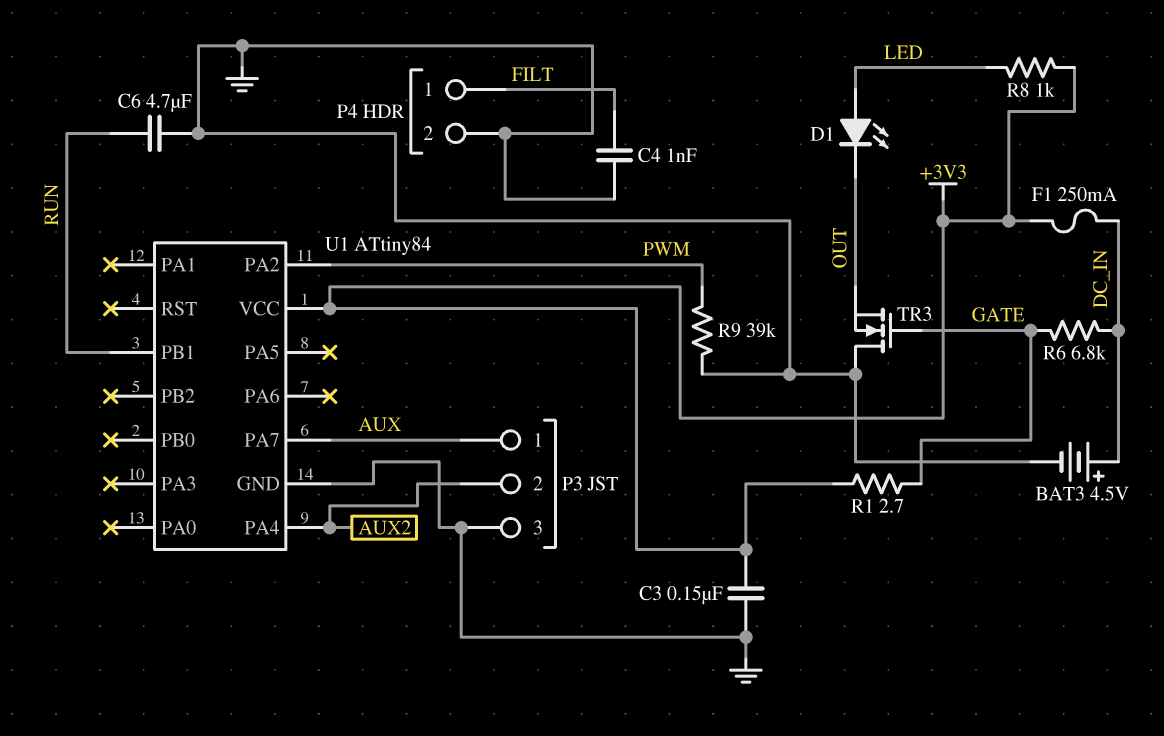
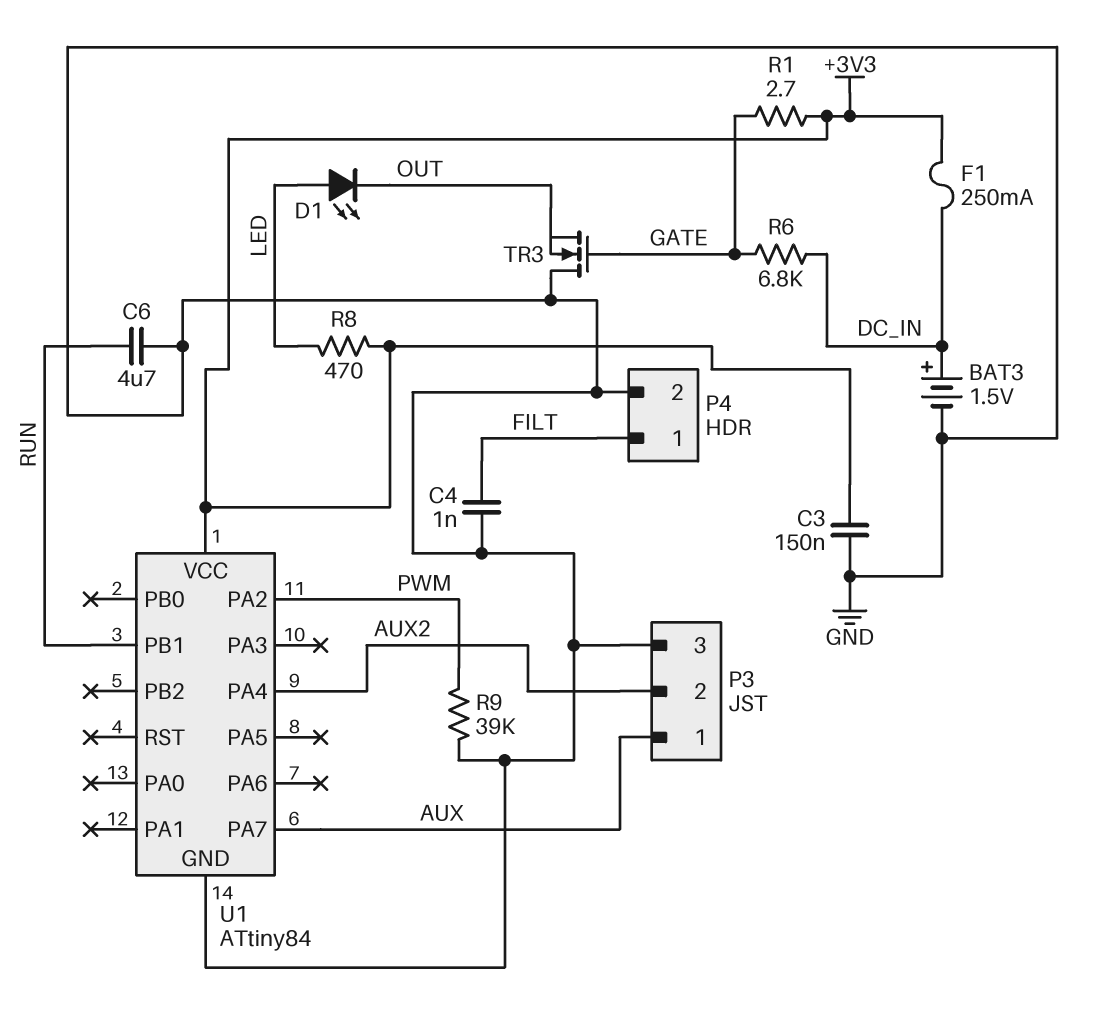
BAT3: 4.5V (plus DC_IN, minus GND) -> 1.5V (plus DC_IN, minus GND)
R8: 1k (+3V3, LED) -> 470 (+3V3, LED)

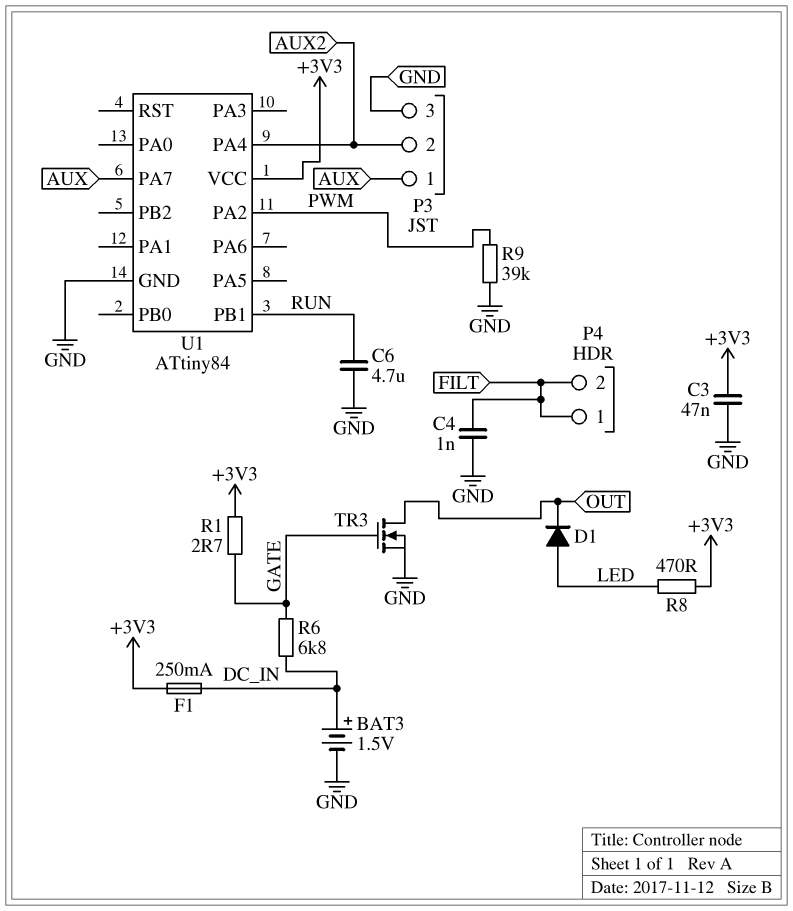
C3: 150nF (+3V3, GND) -> 47nF (+3V3, GND)
D1: LED (A LED, K OUT) -> diode (A LED, K OUT)
P4 pin 2: GND -> FILT
TR3: NMOS (G GATE, D GND, S OUT) -> NMOS (G GATE, D OUT, S GND)

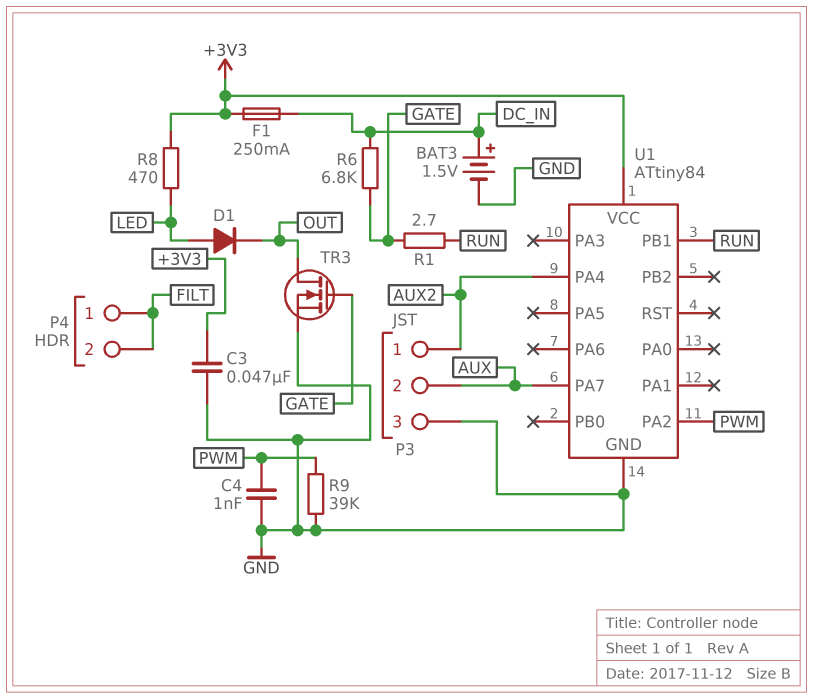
C4: 1nF (FILT, GND) -> 1nF (GND, PWM)
C6: 4.7uF (GND, RUN) -> none
P3 pin 1: AUX -> AUX2
P3 pin 2: AUX2 -> AUX
R1: 2.7 (+3V3, GATE) -> 2.7 (GATE, RUN)

